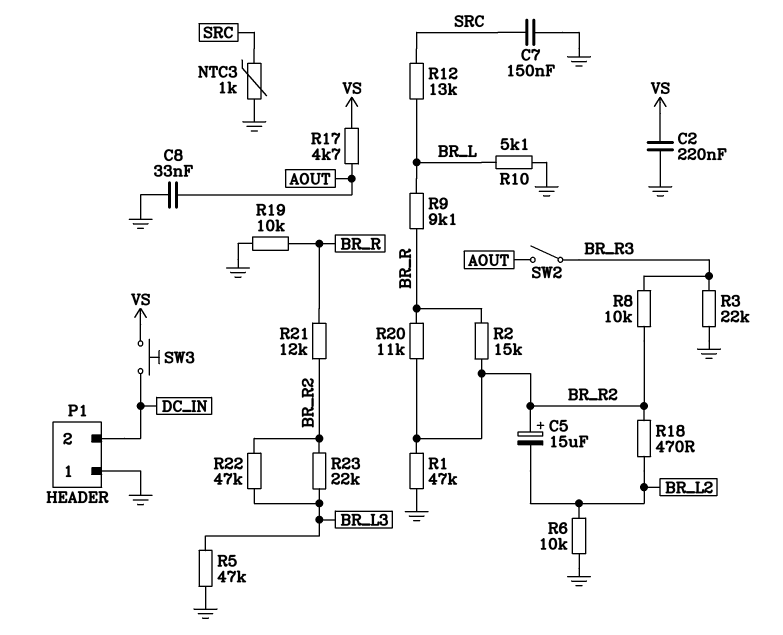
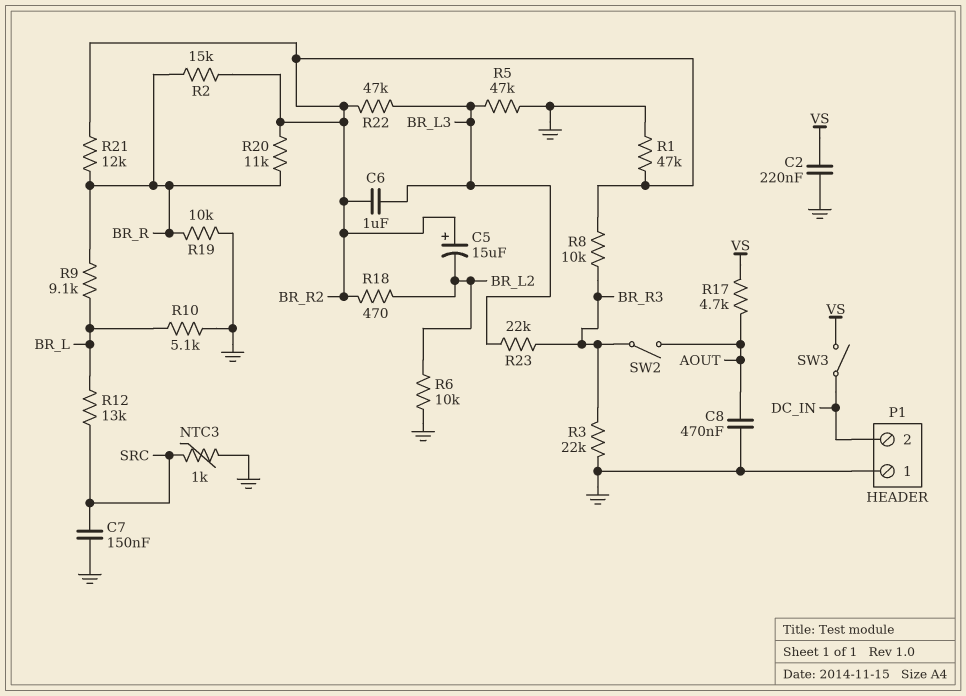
C6: none -> 1uF (BR_L3, BR_R2)
C8: 33nF (AOUT, GND) -> 470nF (AOUT, GND)
R23: 22k (BR_L3, BR_R2) -> 22k (BR_L3, BR_R3)
SW3: button (DC_IN, VS) -> switch (DC_IN, VS)

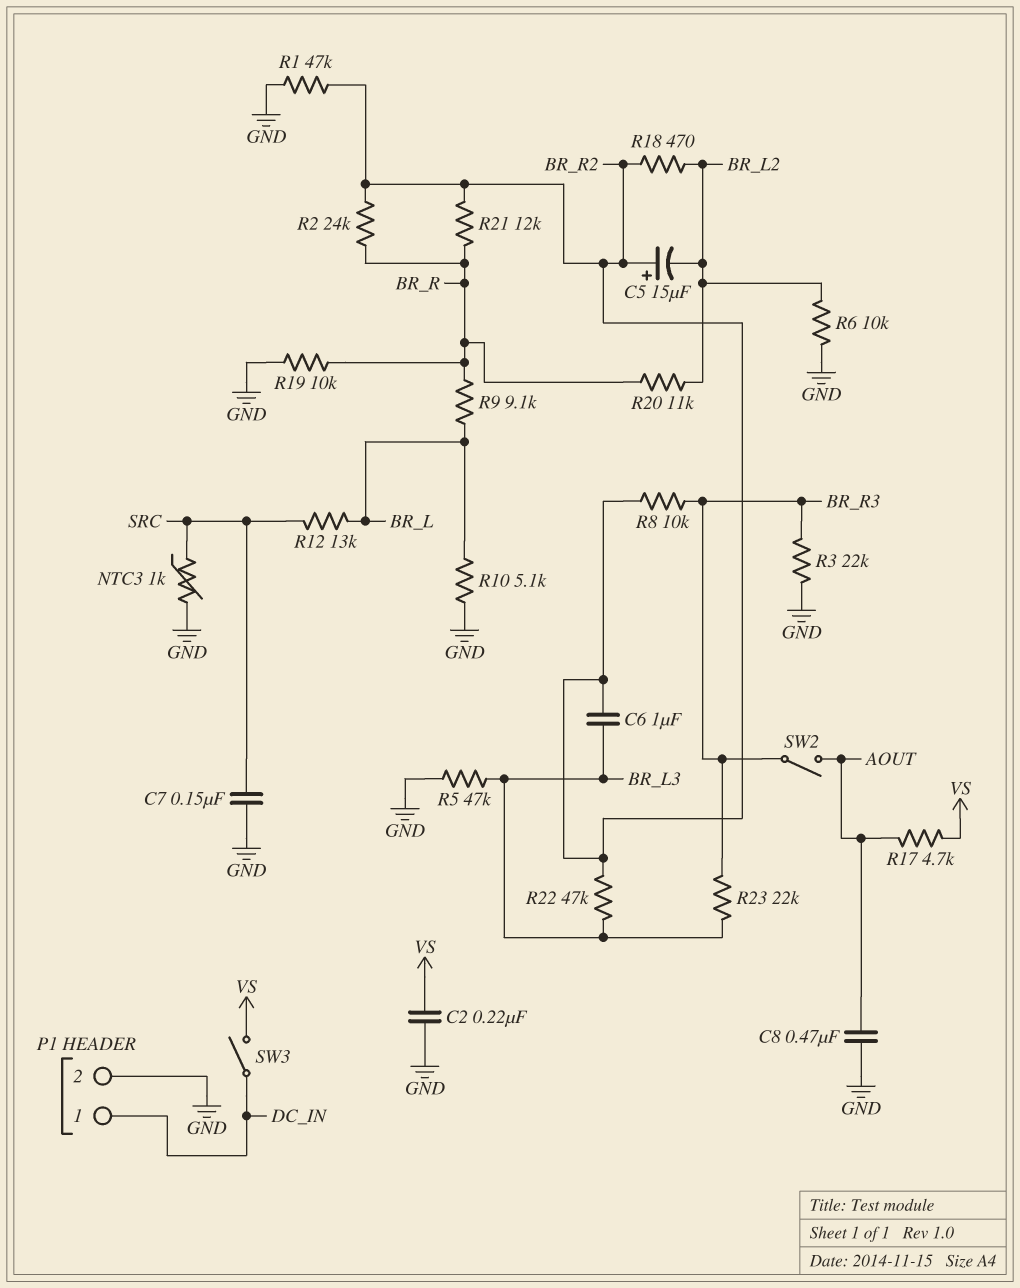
P1 pin 1: GND -> DC_IN
P1 pin 2: DC_IN -> GND
R2: 15k (BR_R, BR_R2) -> 24k (BR_R, BR_R2)
R20: 11k (BR_R, BR_R2) -> 11k (BR_L2, BR_R)

